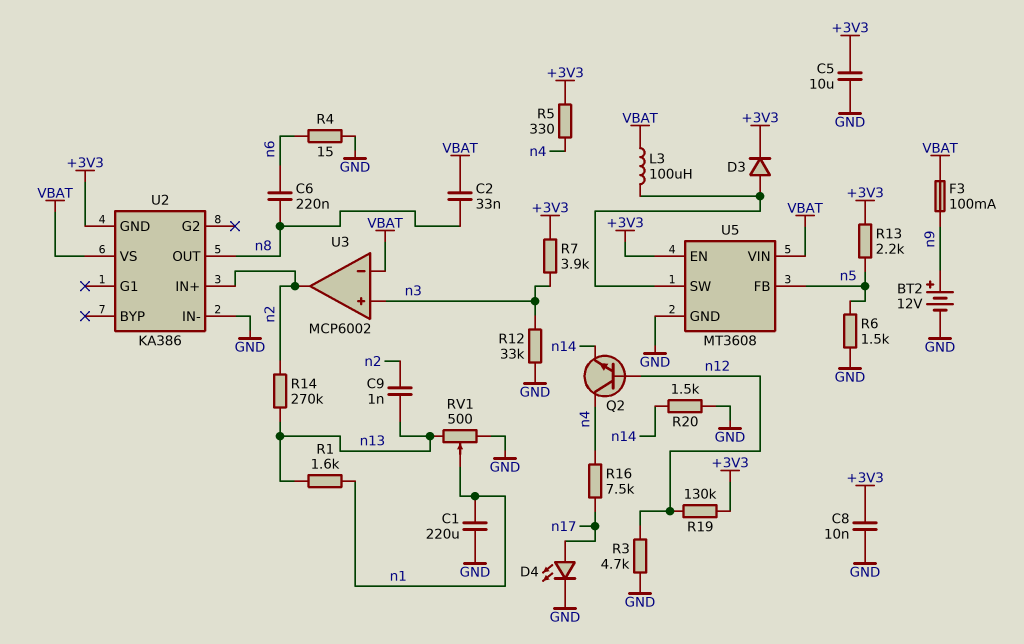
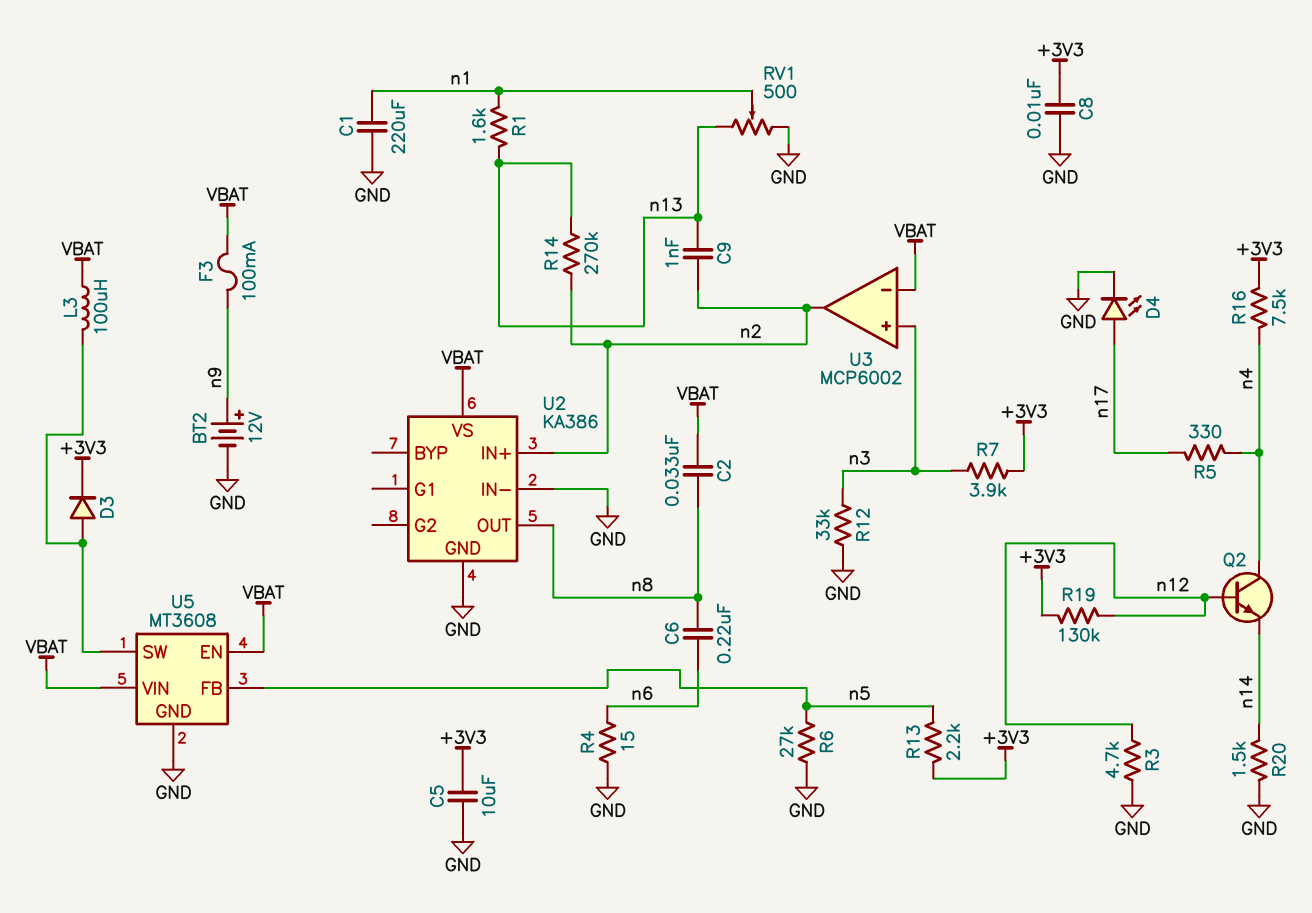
R5: 330 (+3V3, n4) -> 330 (n4, n17)
R6: 1.5k (GND, n5) -> 27k (GND, n5)
R16: 7.5k (n4, n17) -> 7.5k (+3V3, n4)
U2 pin GND: +3V3 -> GND
U5 pin EN: +3V3 -> VBAT

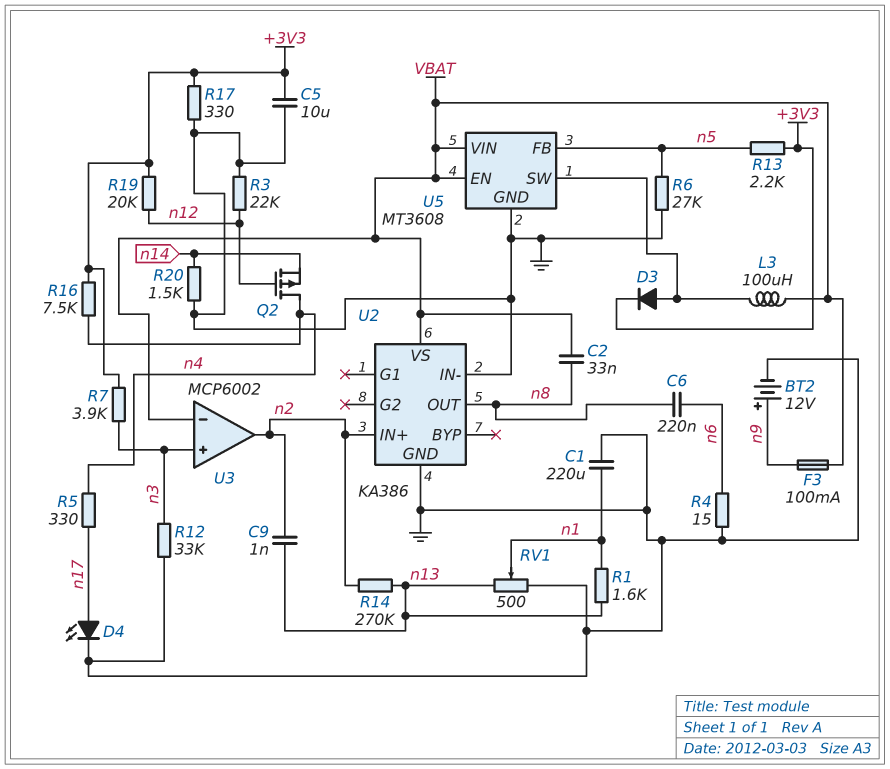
C8: 10nF (+3V3, GND) -> none
Q2: NPN (B n12, C n4, E n14) -> PMOS (G n12, D n4, S n14)
R3: 4.7k (GND, n12) -> 22k (GND, n12)
R17: none -> 330 (+3V3, GND)
R19: 130k (+3V3, n12) -> 20k (+3V3, n12)

